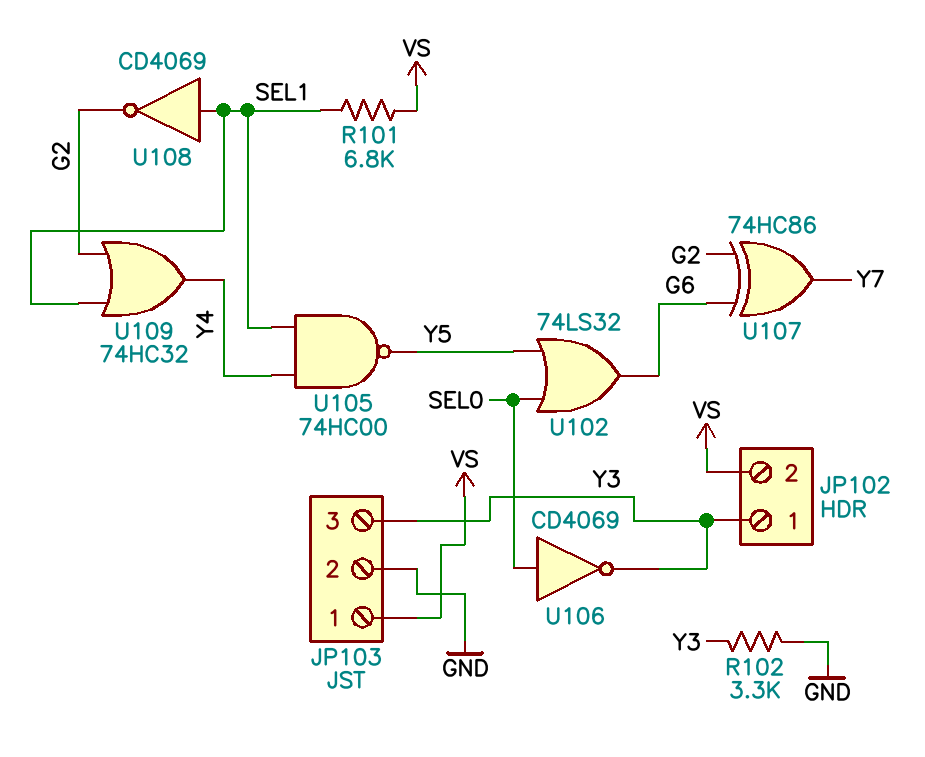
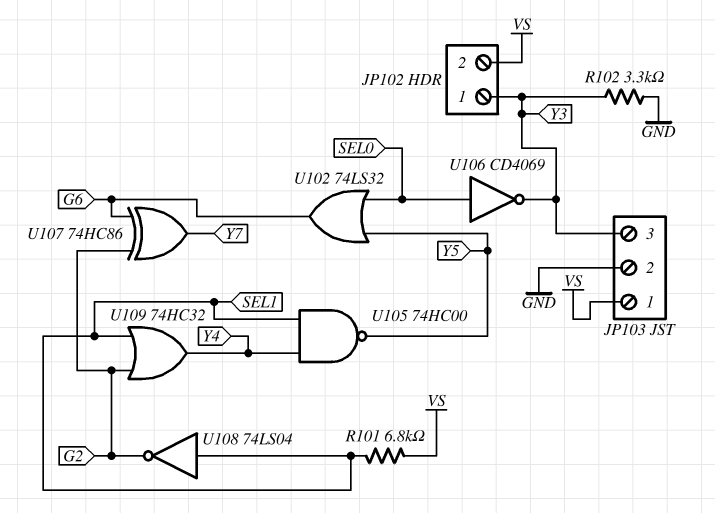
U108: NOT CD4069 (in SEL1, out G2) -> NOT 74LS04 (in SEL1, out G2)

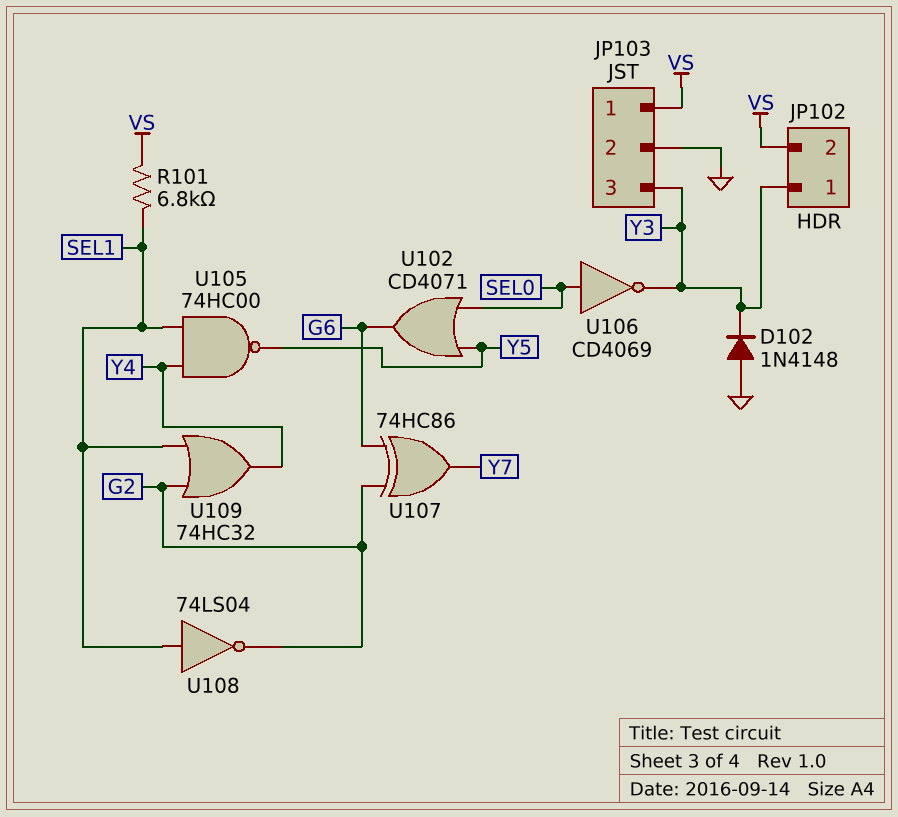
D102: none -> diode 1N4148 (A GND, K Y3)
R102: 3.3k (GND, Y3) -> none
U102: OR 74LS32 (in SEL0, in Y5, out G6) -> OR CD4071 (in SEL0, in Y5, out G6)

